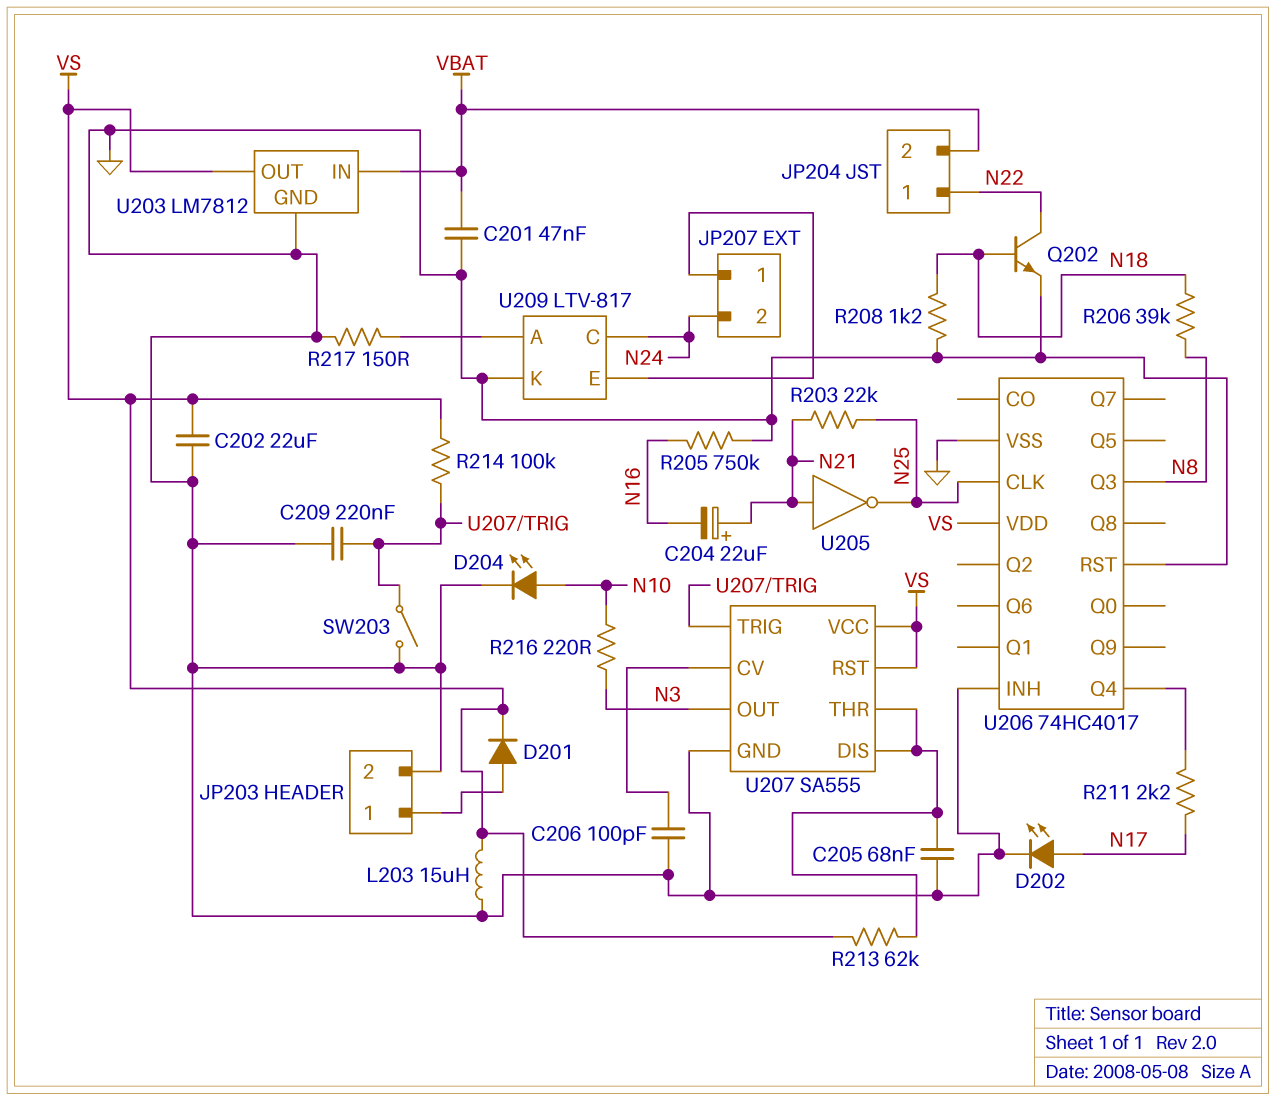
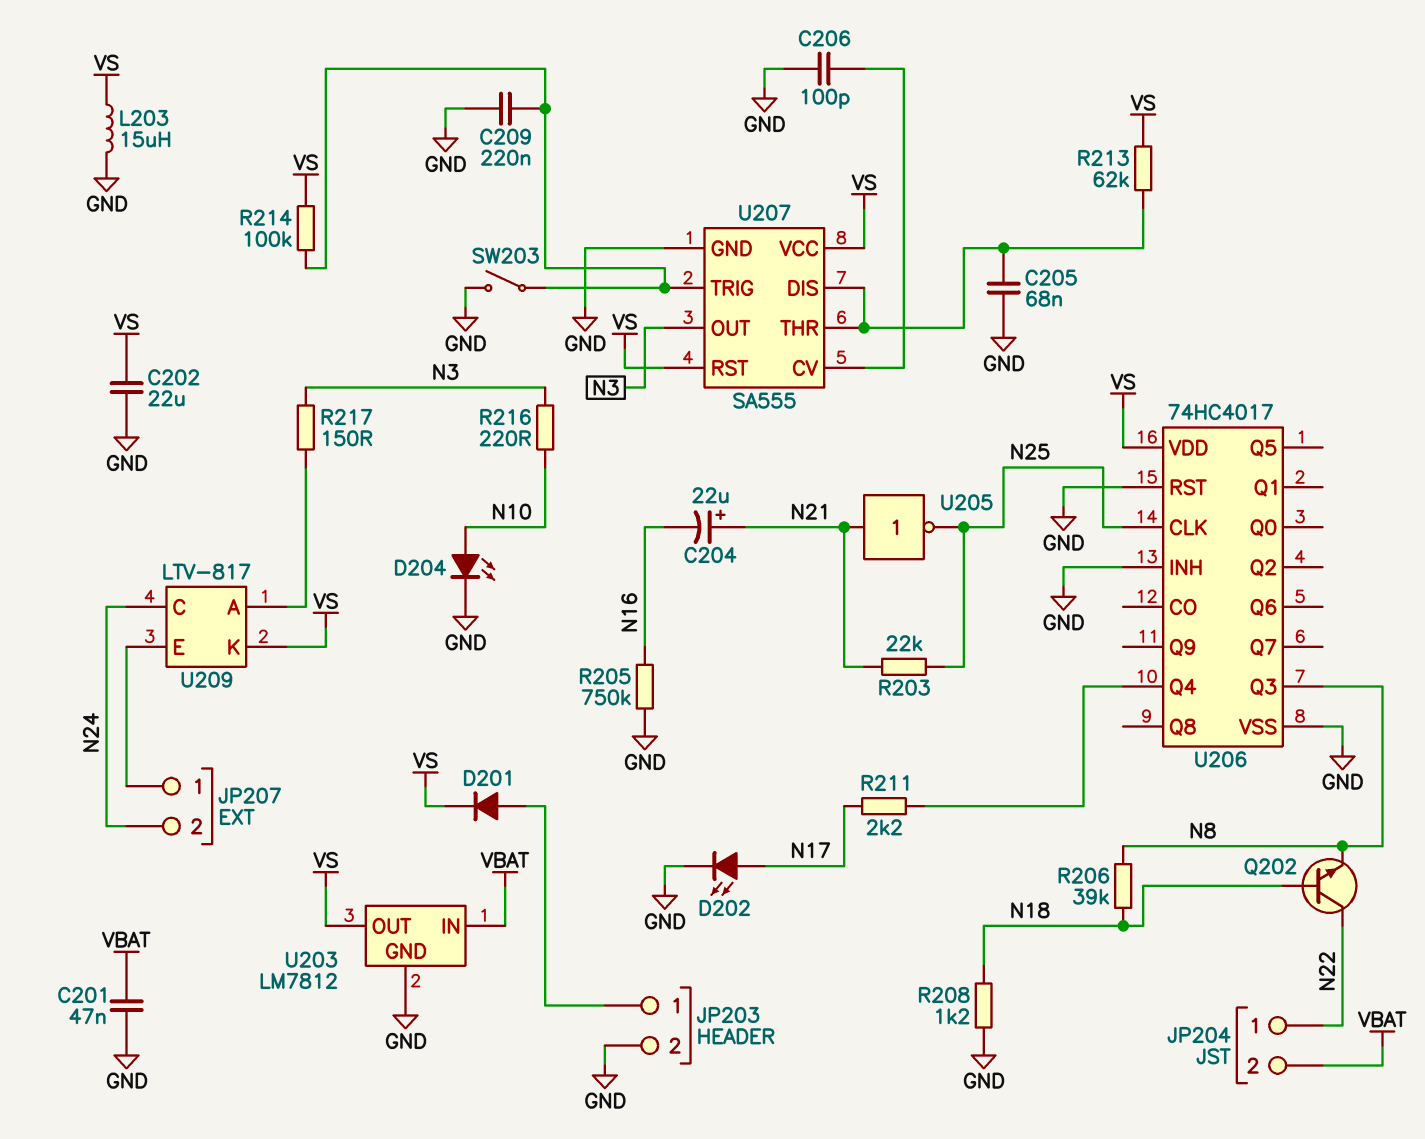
Q202: NPN (B N18, C N22, E GND) -> NPN (B N18, C N22, E N8)
R217: 150 (GND, U209/A) -> 150 (N3, U209/A)
U209 pin K: GND -> VS

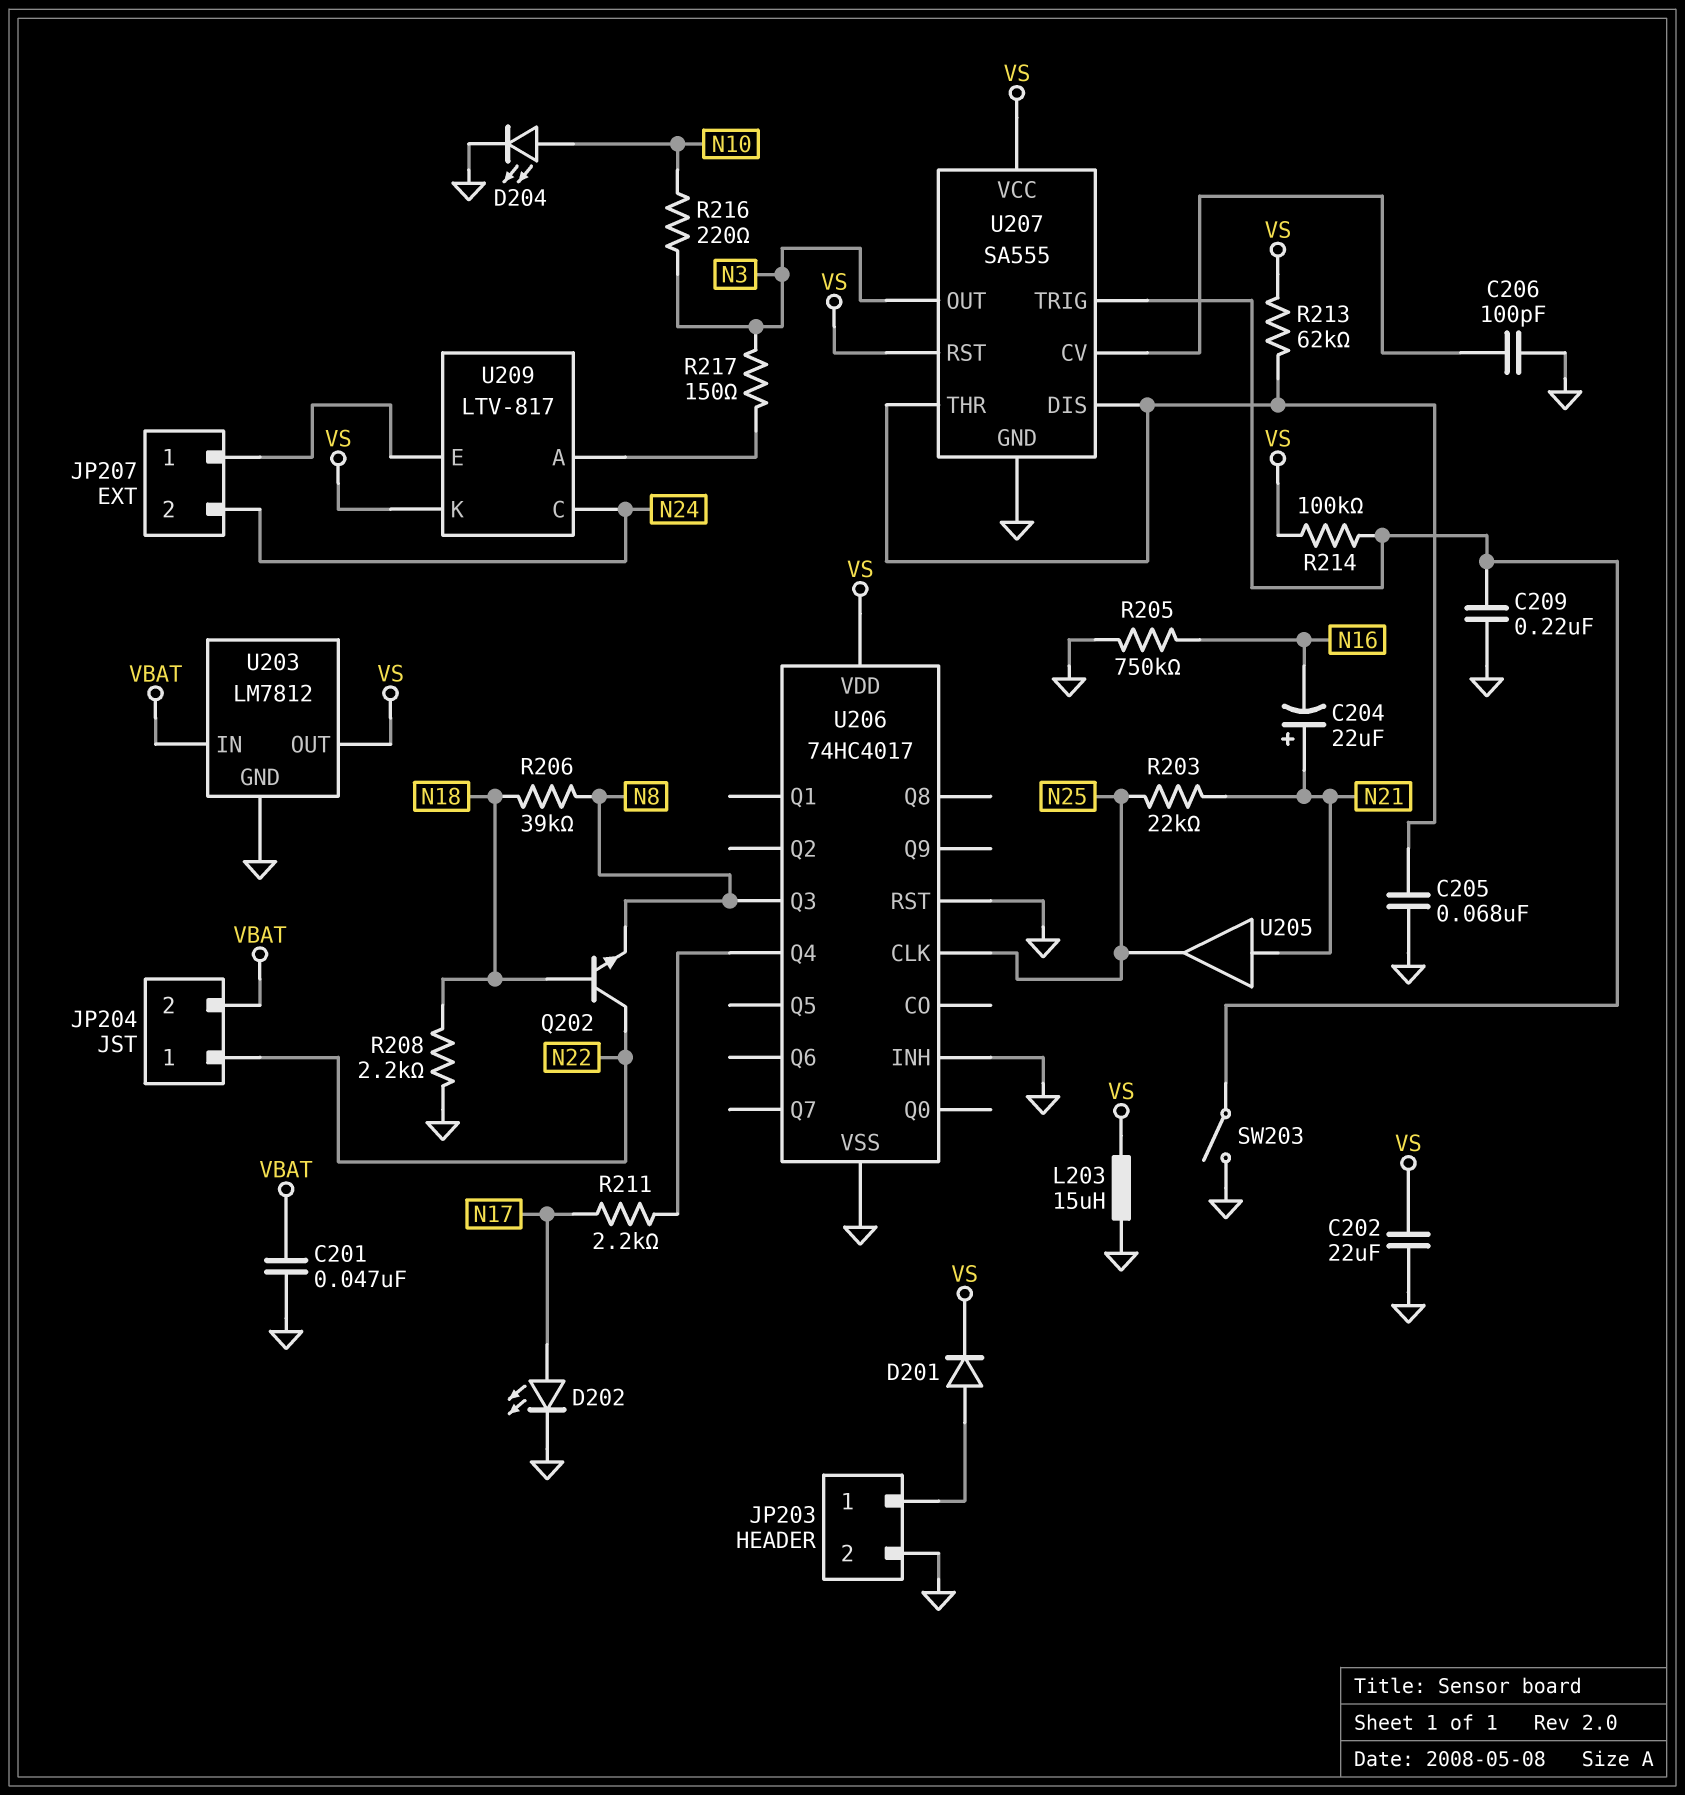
R208: 1.2k (GND, N18) -> 2.2k (GND, N18)
U205: NOT (in N21, out N25) -> buffer (in N21, out N25)

